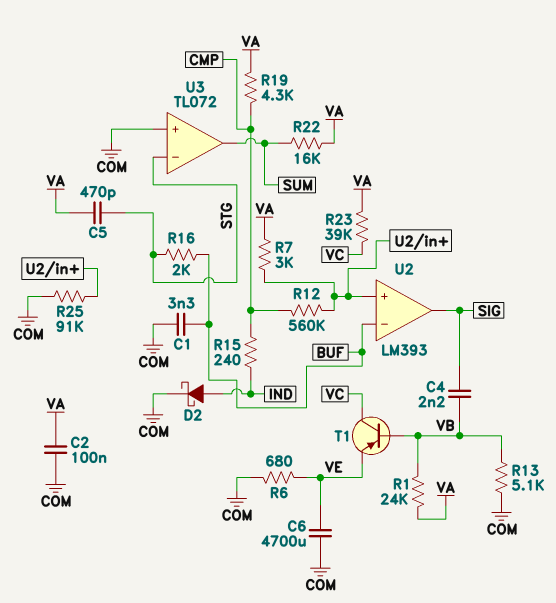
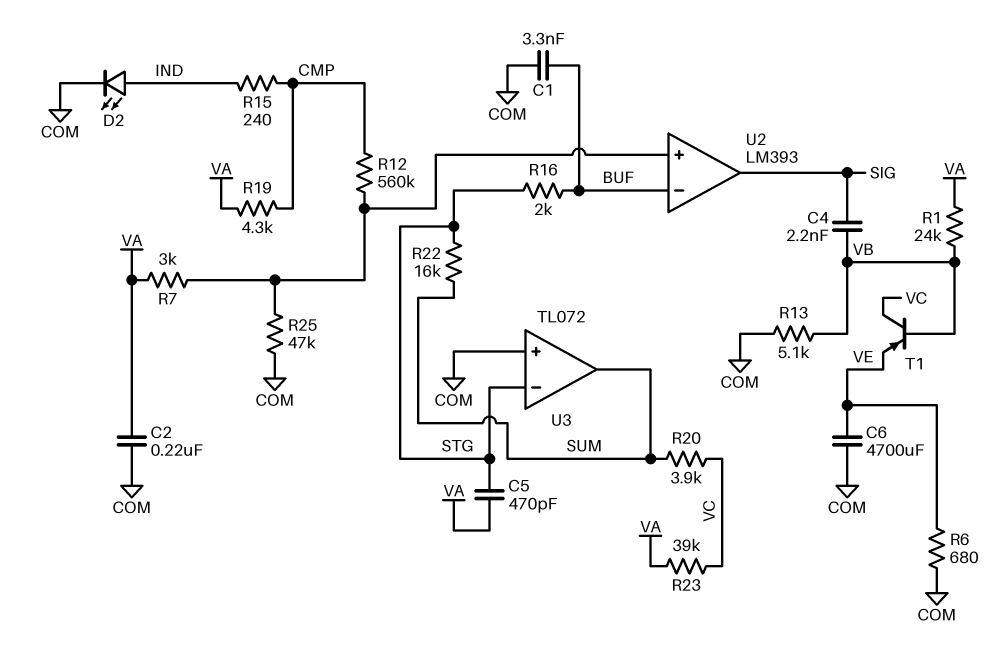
C2: 100nF (COM, VA) -> 220nF (COM, VA)
D2: schottky (A IND, K COM) -> LED (A IND, K COM)
R20: none -> 3.9k (SUM, VC)
R22: 16k (SUM, VA) -> 16k (STG, SUM)
R25: 91k (COM, U2/in+) -> 47k (COM, U2/in+)

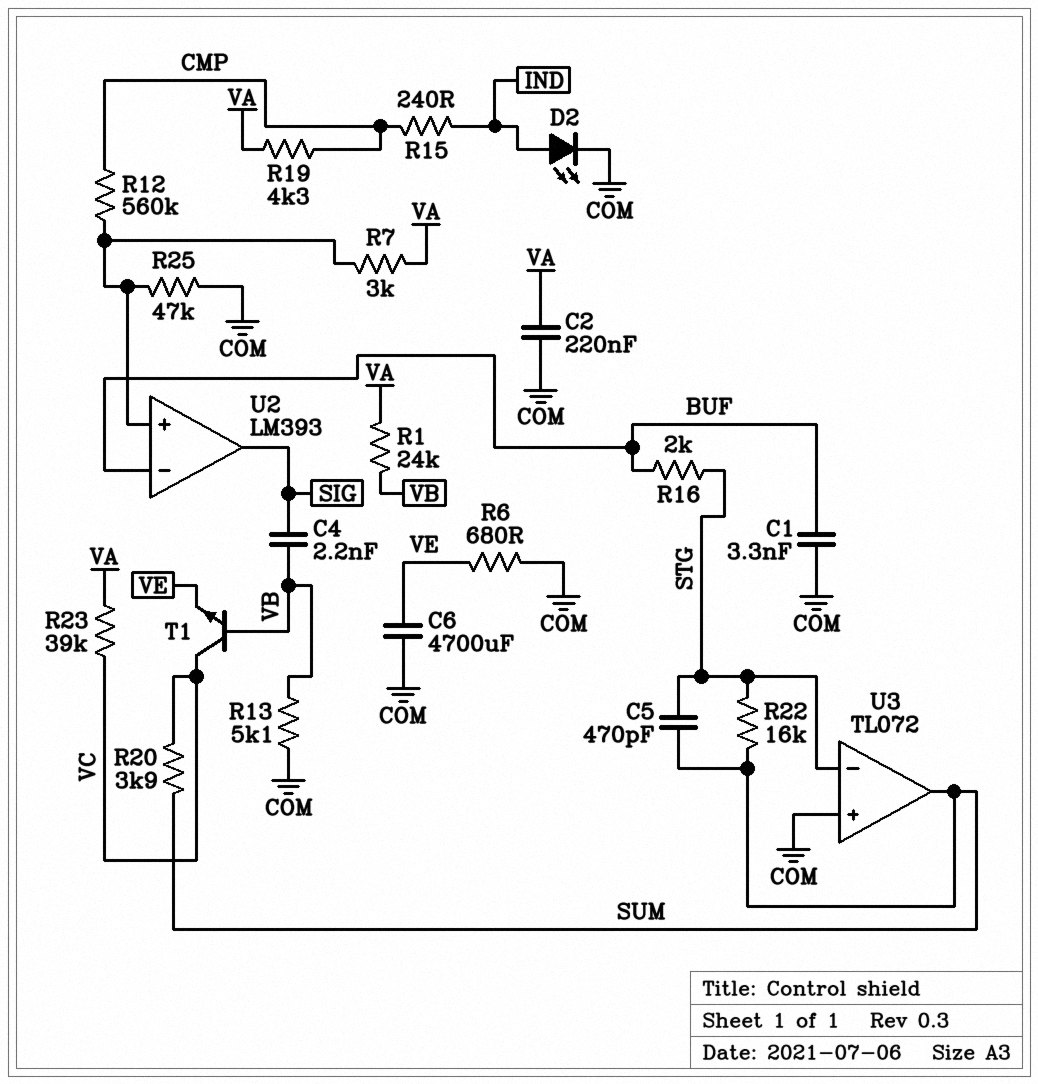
C5: 470pF (STG, VA) -> 470pF (STG, SUM)
T1: PNP (B VB, C VC, E VE) -> NPN (B VB, C VC, E VE)

